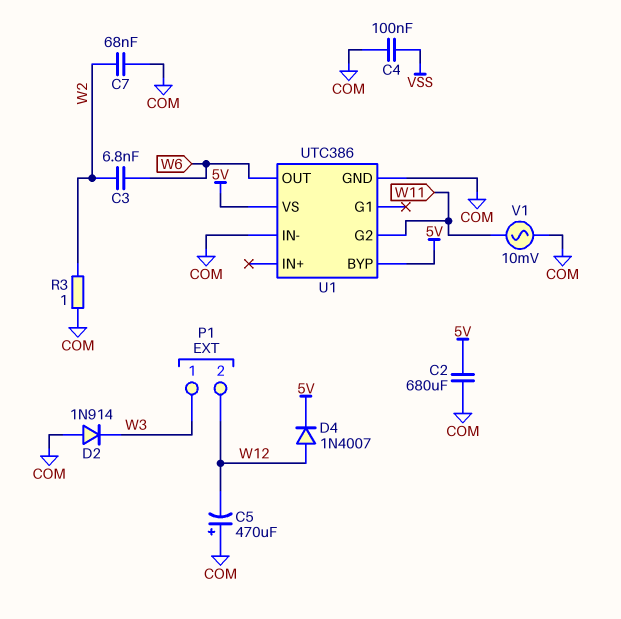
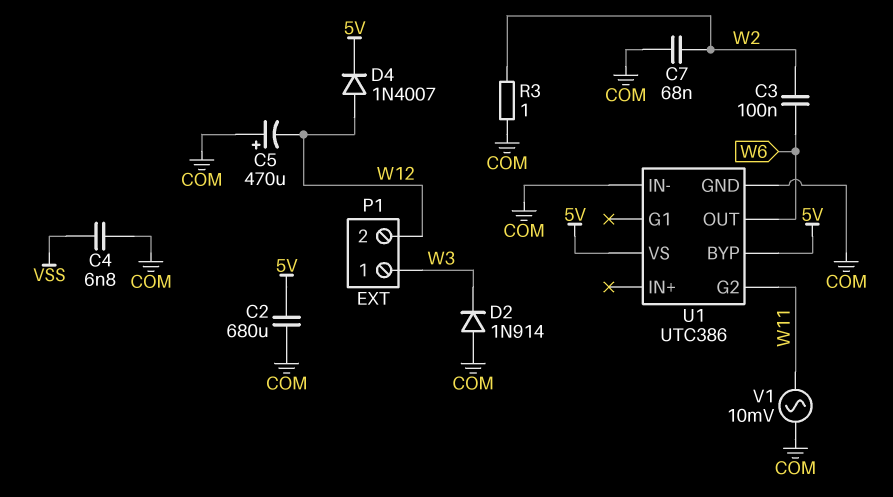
C3: 6.8nF (W2, W6) -> 100nF (W2, W6)
C4: 100nF (COM, VSS) -> 6.8nF (COM, VSS)

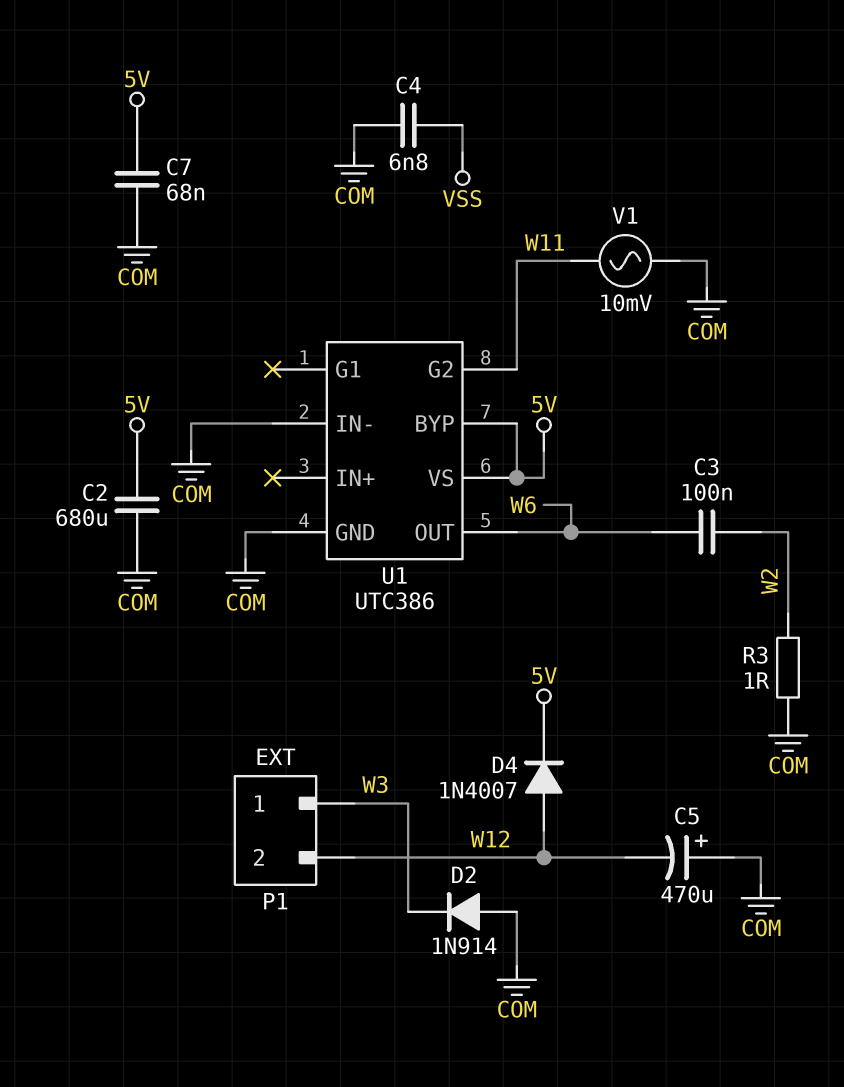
C7: 68nF (COM, W2) -> 68nF (5V, COM)

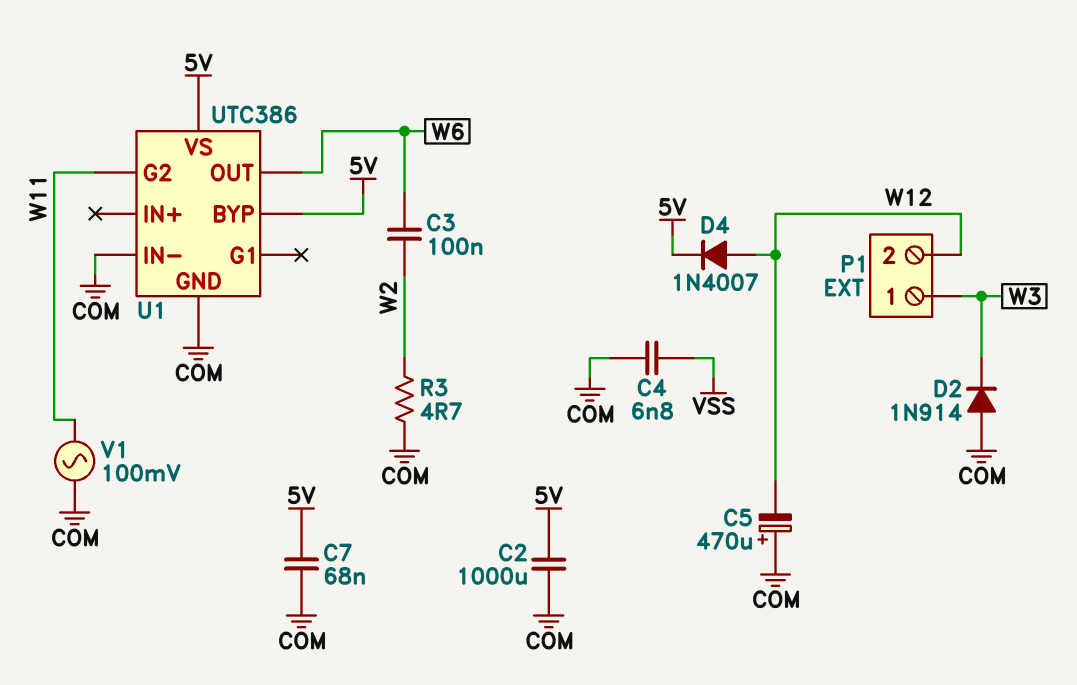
C2: 680uF (5V, COM) -> 1000uF (5V, COM)
R3: 1 (COM, W2) -> 4.7 (COM, W2)
V1: AC 10mV (COM, W11) -> AC 100mV (COM, W11)

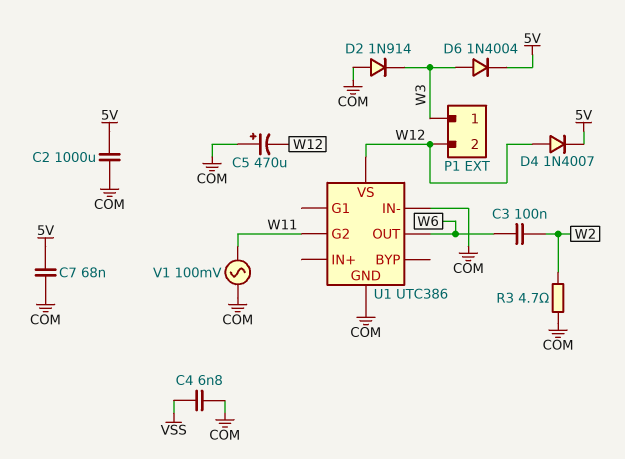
D6: none -> diode 1N4004 (A W3, K 5V)
U1 pin BYP: 5V -> none
U1 pin VS: 5V -> W12

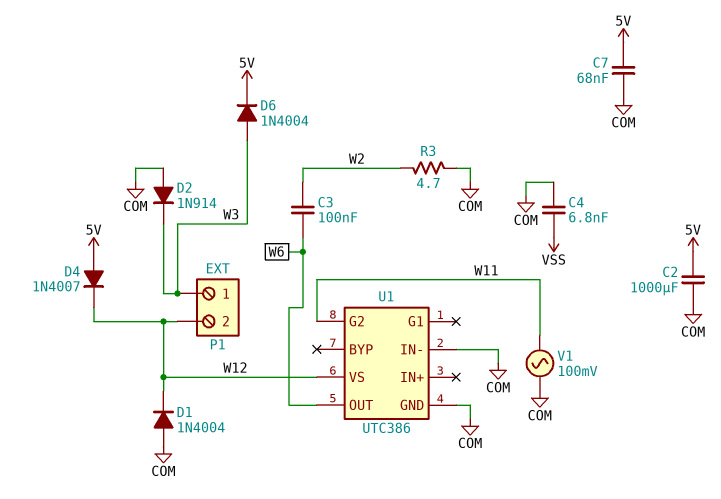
C5: 470uF (plus COM, minus W12) -> none
D1: none -> diode 1N4004 (A COM, K W12)
D4: diode 1N4007 (A W12, K 5V) -> diode 1N4007 (A 5V, K W12)

